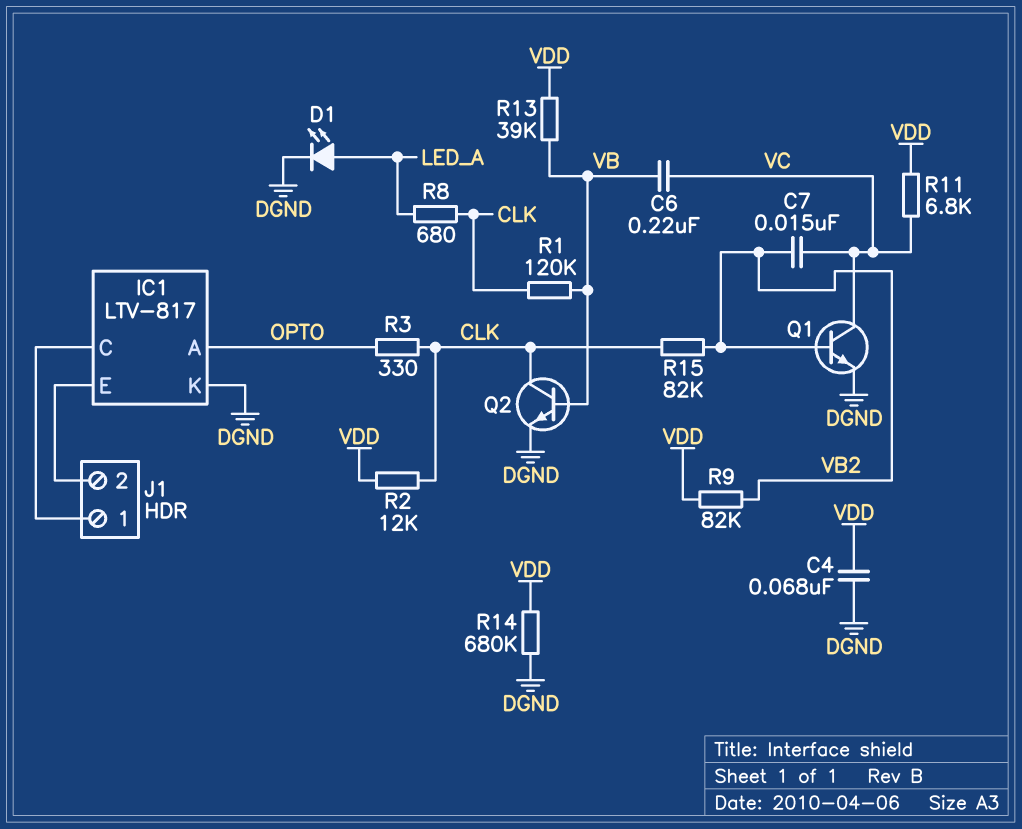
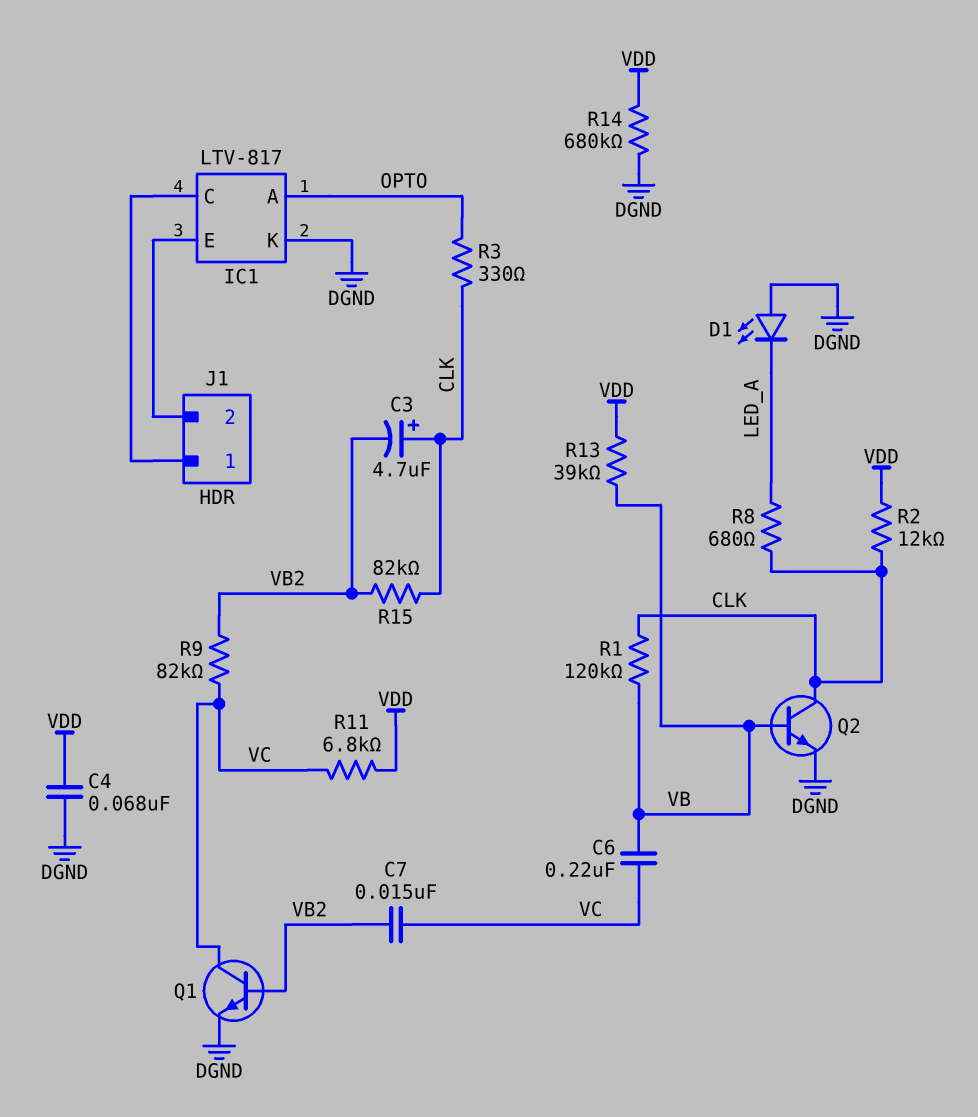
C3: none -> 4.7uF (plus CLK, minus VB2)
D1: LED (A LED_A, K DGND) -> LED (A DGND, K LED_A)
R9: 82k (VB2, VDD) -> 82k (VB2, VC)

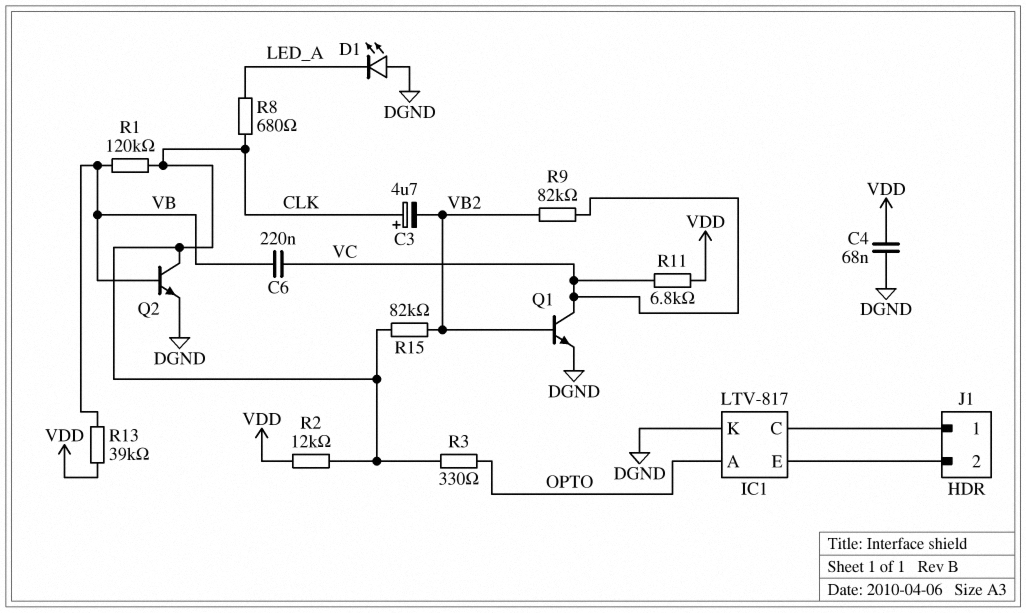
C7: 15nF (VB2, VC) -> none
R14: 680k (DGND, VDD) -> none

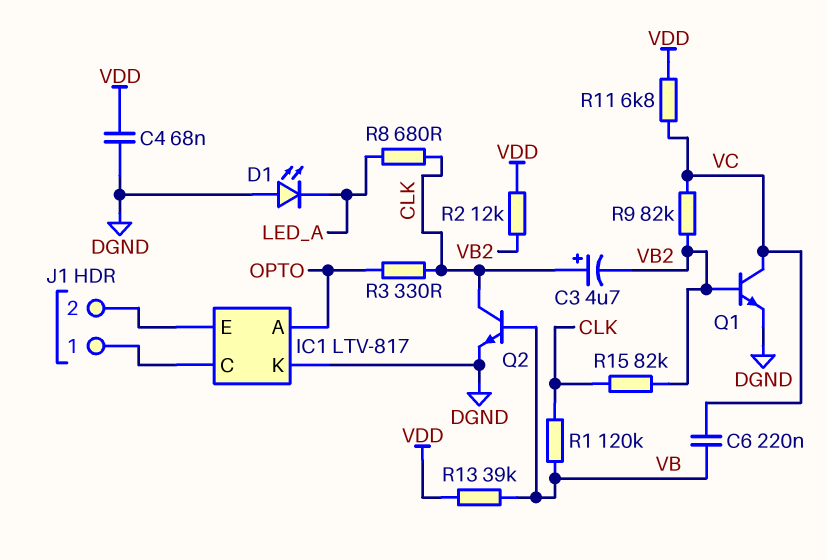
R2: 12k (CLK, VDD) -> 12k (VB2, VDD)

